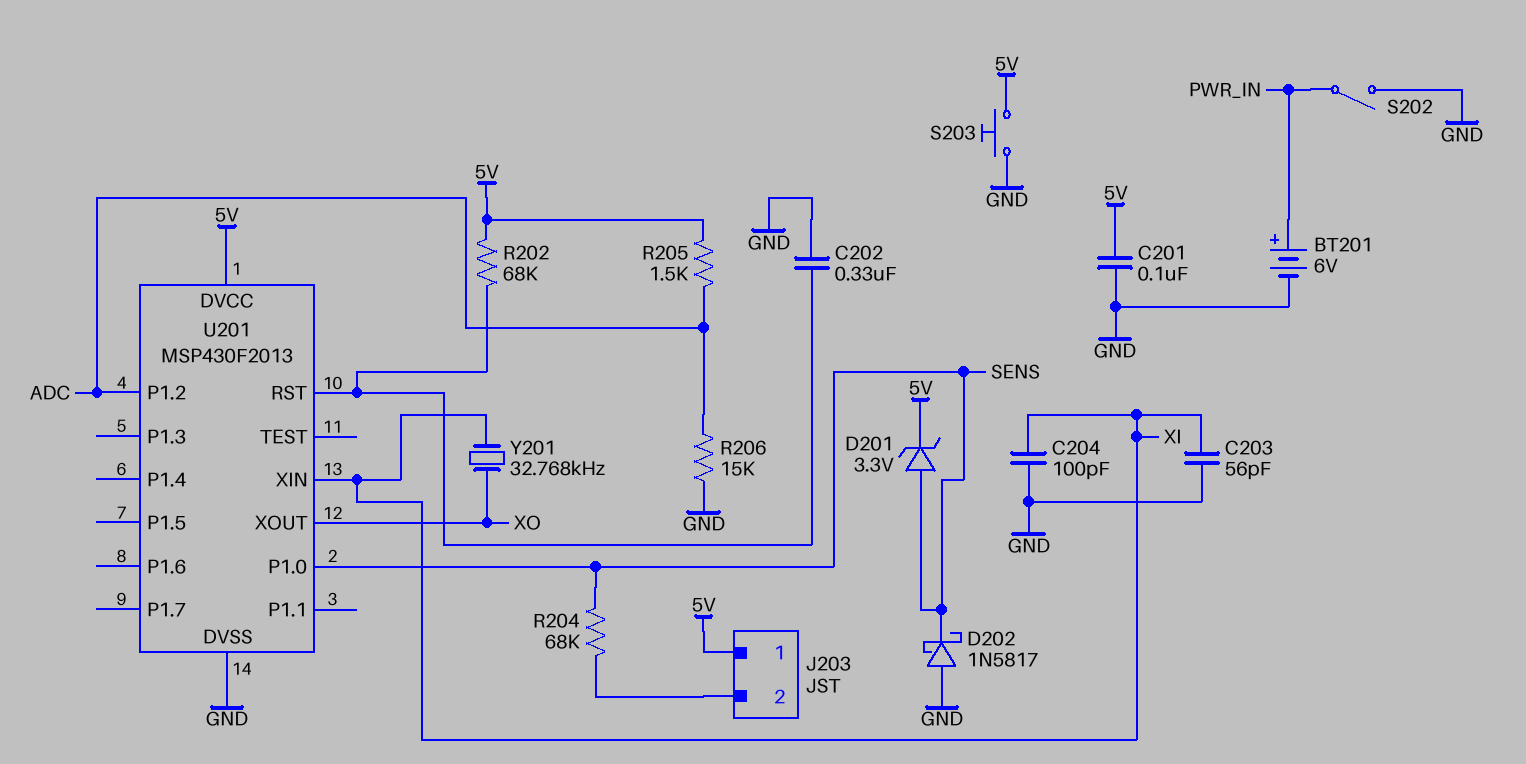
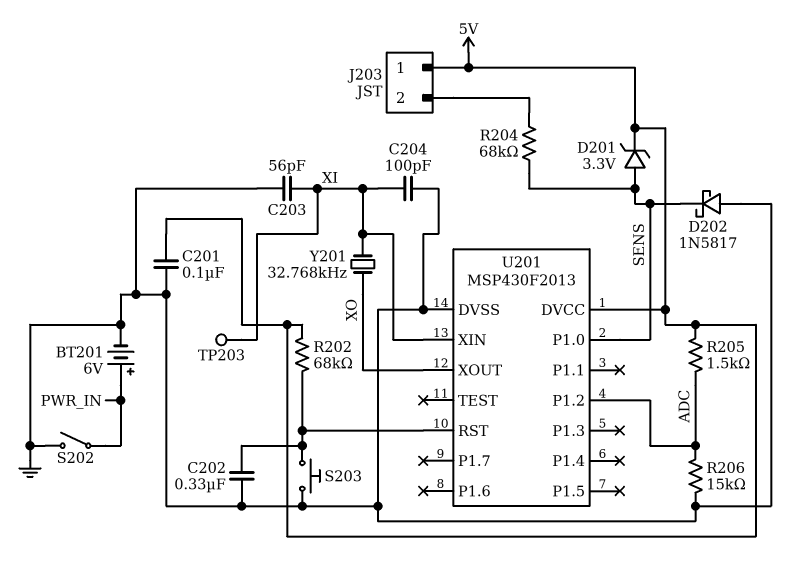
S203: button (5V, GND) -> button (GND, U201/RST)
TP203: none -> test point (XI)

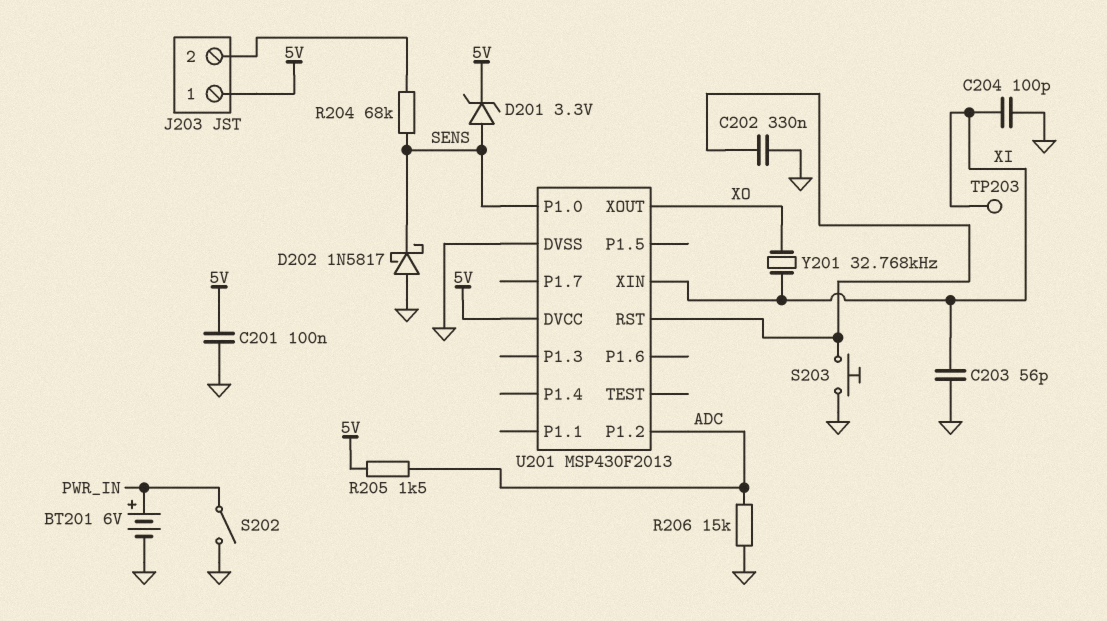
R202: 68k (5V, U201/RST) -> none

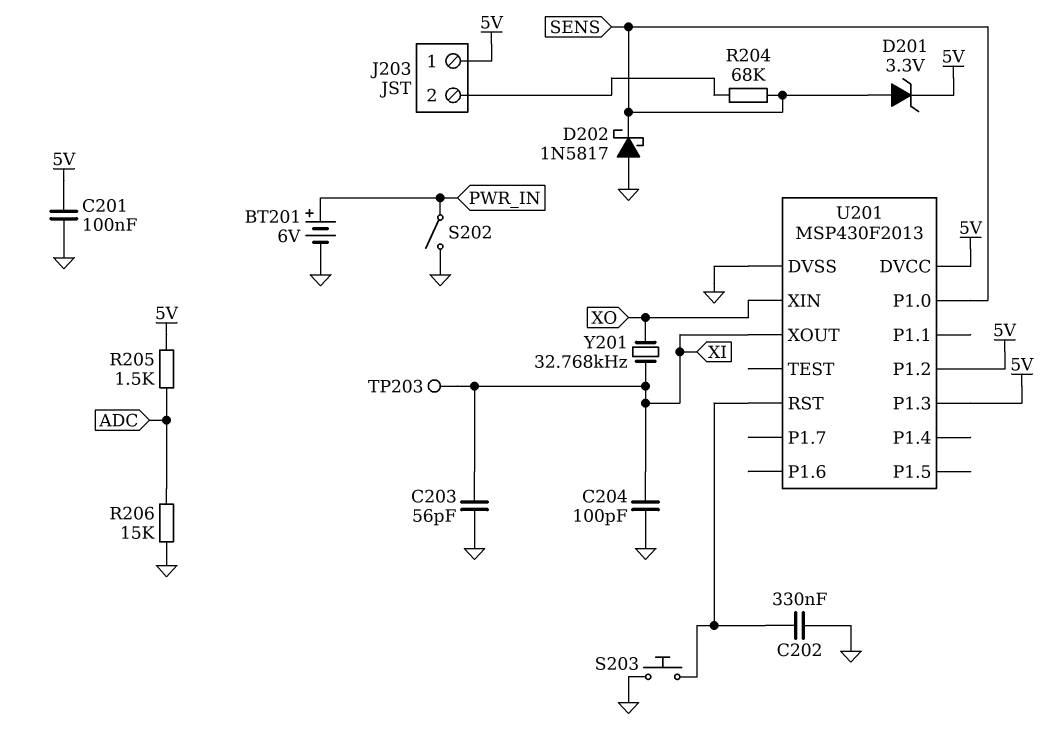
U201 pin P1.2: ADC -> 5V
U201 pin P1.3: none -> 5V
U201 pin XIN: XI -> XO
U201 pin XOUT: XO -> XI

